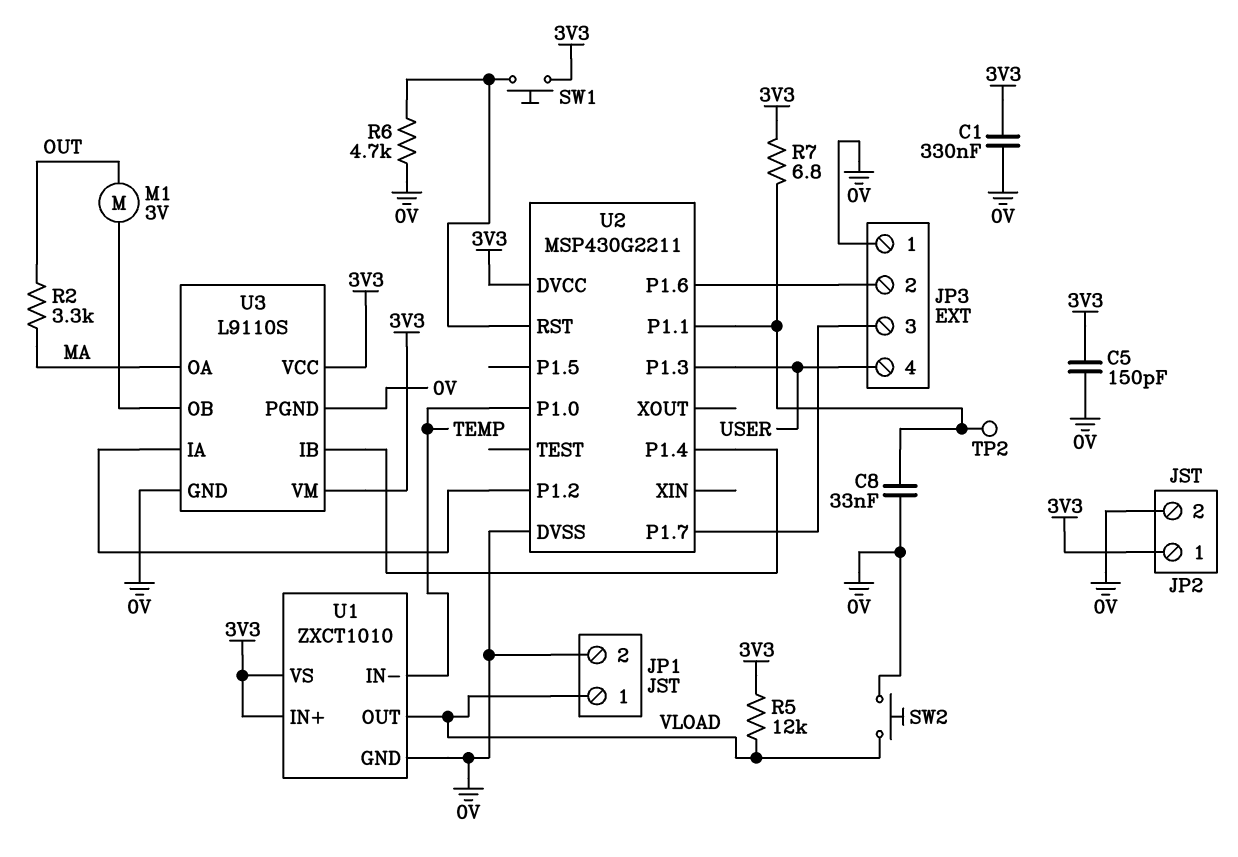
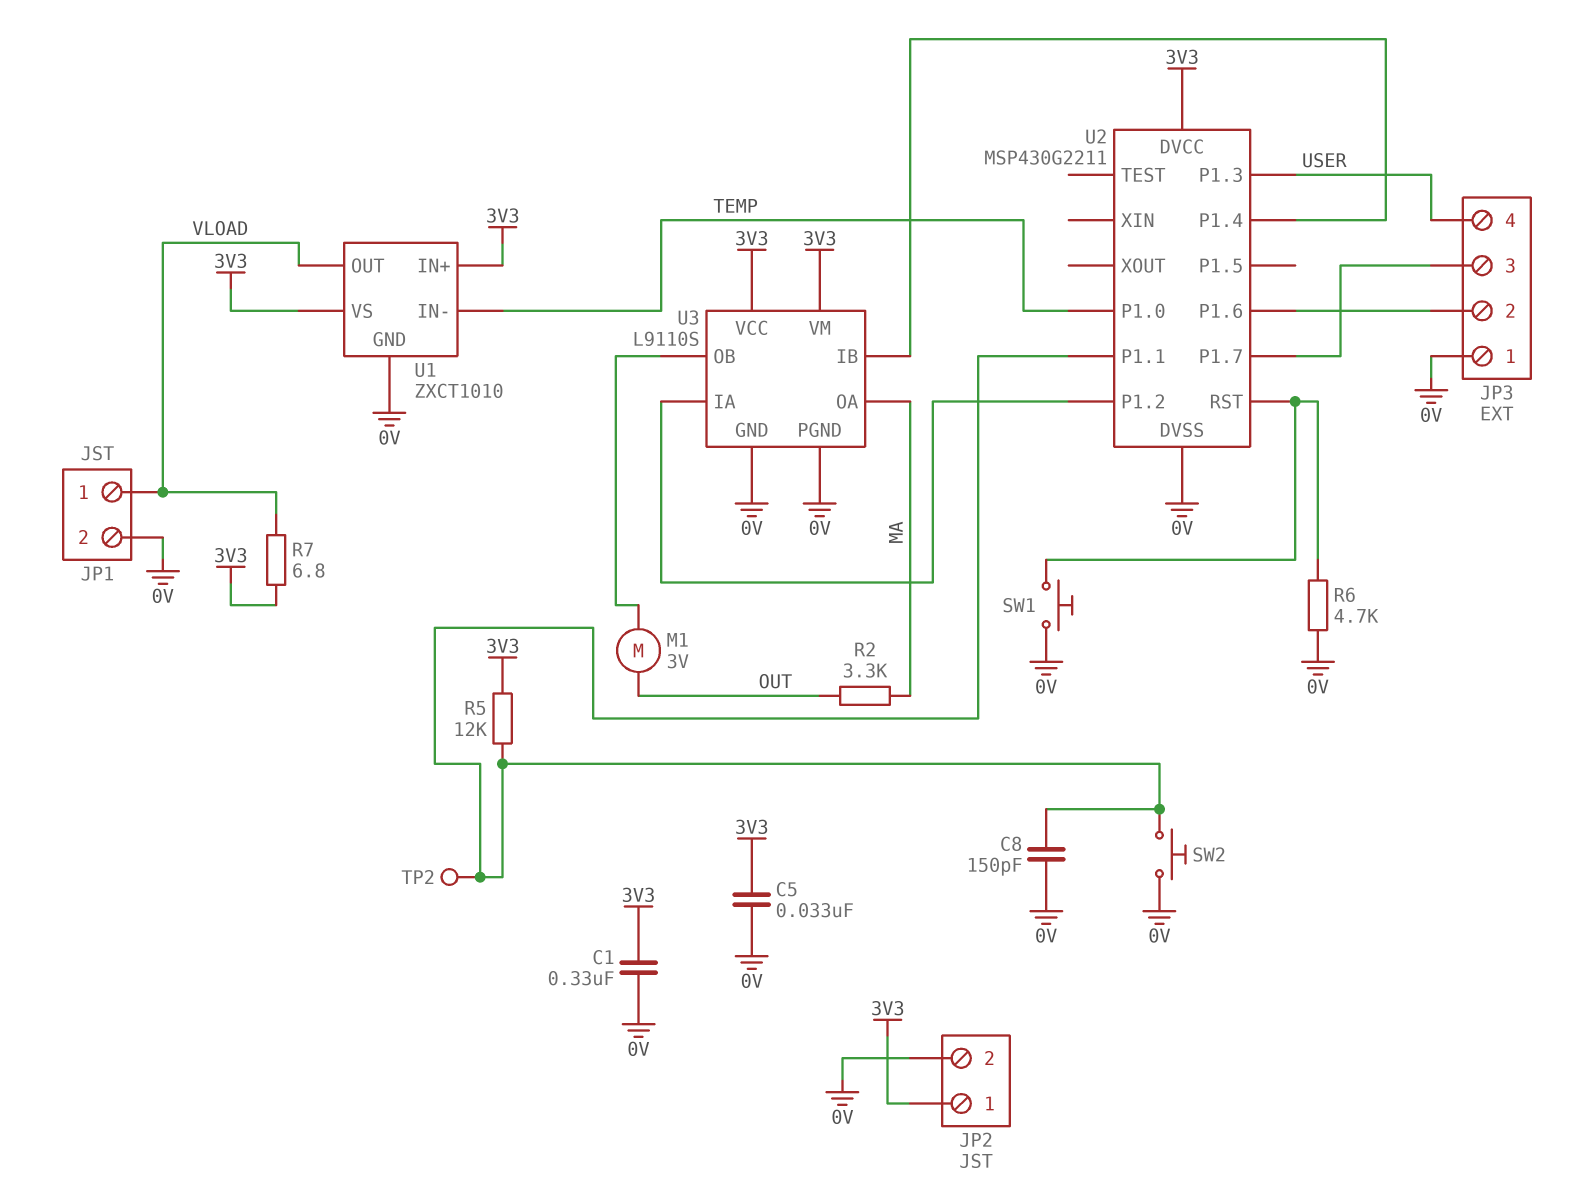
C5: 150pF (0V, 3V3) -> 33nF (0V, 3V3)
C8: 33nF (0V, U2/P1.1) -> 150pF (0V, U2/P1.1)
R5: 12k (3V3, VLOAD) -> 12k (3V3, U2/P1.1)
R7: 6.8 (3V3, U2/P1.1) -> 6.8 (3V3, VLOAD)
SW1: button (3V3, U2/RST) -> button (0V, U2/RST)
SW2: button (0V, VLOAD) -> button (0V, U2/P1.1)

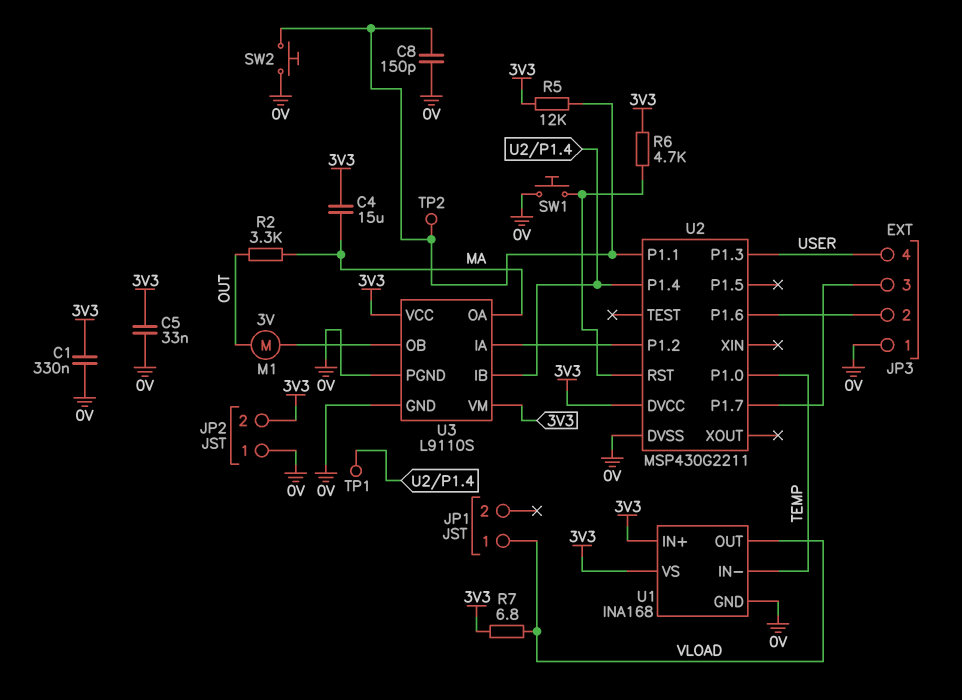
C4: none -> 15uF (3V3, MA)
JP1 pin 2: 0V -> none
JP2 pin 1: 3V3 -> 0V
JP2 pin 2: 0V -> 3V3
R6: 4.7k (0V, U2/RST) -> 4.7k (3V3, U2/RST)
TP1: none -> test point (U2/P1.4)
U1: ZXCT1010 -> INA168

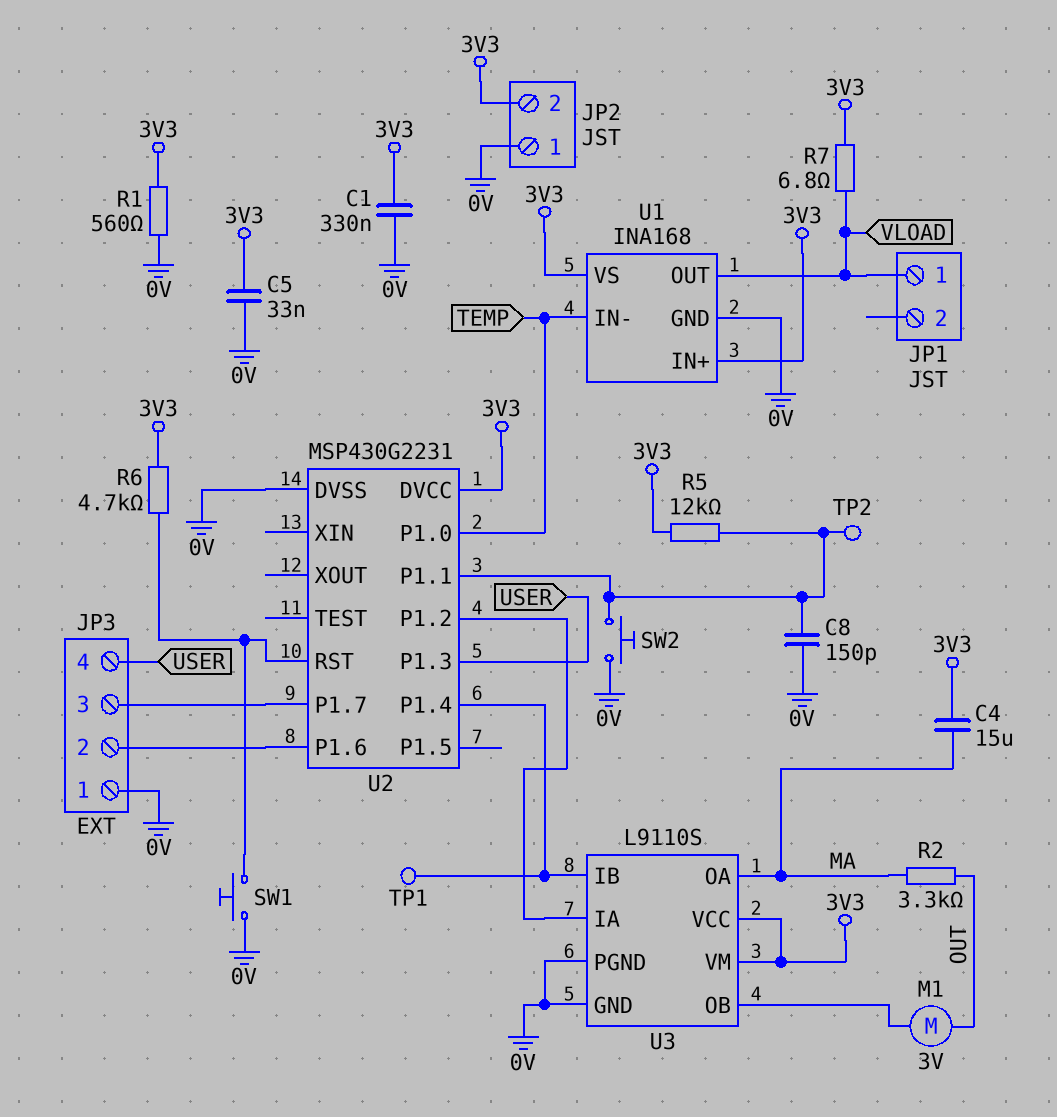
R1: none -> 560 (0V, 3V3)
U2: MSP430G2211 -> MSP430G2231

